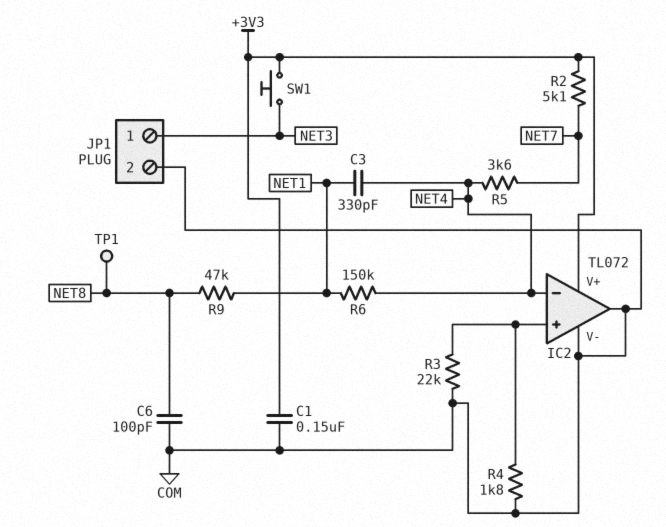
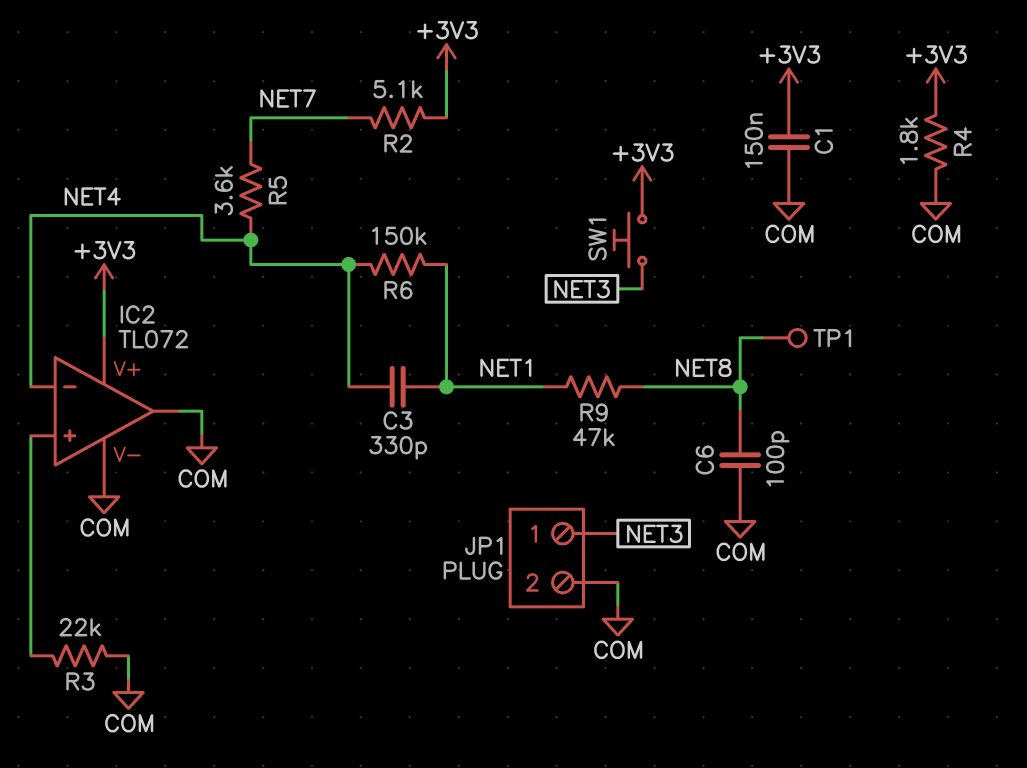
R4: 1.8k (COM, IC2/in+) -> 1.8k (+3V3, COM)

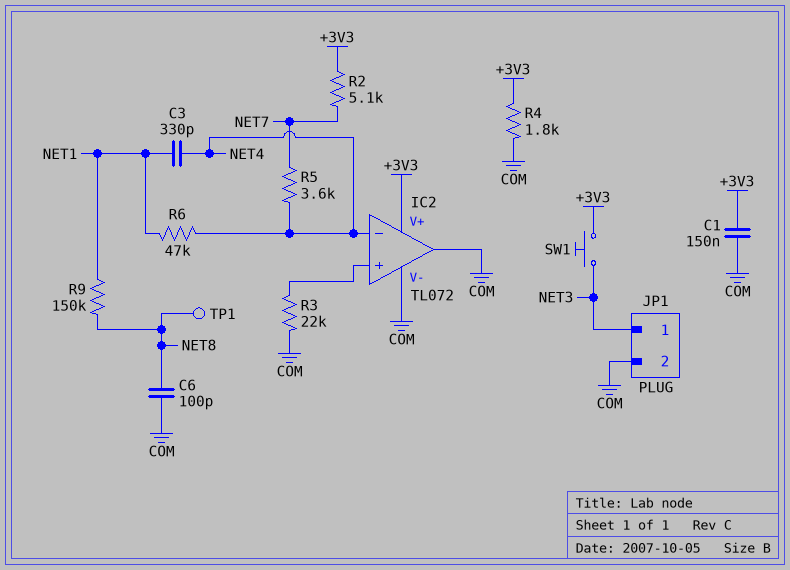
R6: 150k (NET1, NET4) -> 47k (NET1, NET4)
R9: 47k (NET1, NET8) -> 150k (NET1, NET8)

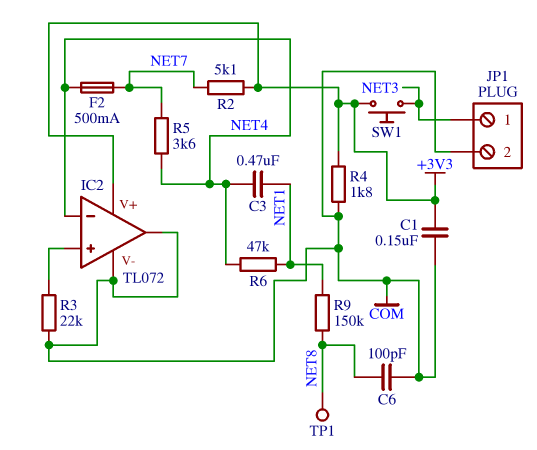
C3: 330pF (NET1, NET4) -> 470nF (NET1, NET4)
F2: none -> 500mA (NET4, NET7)

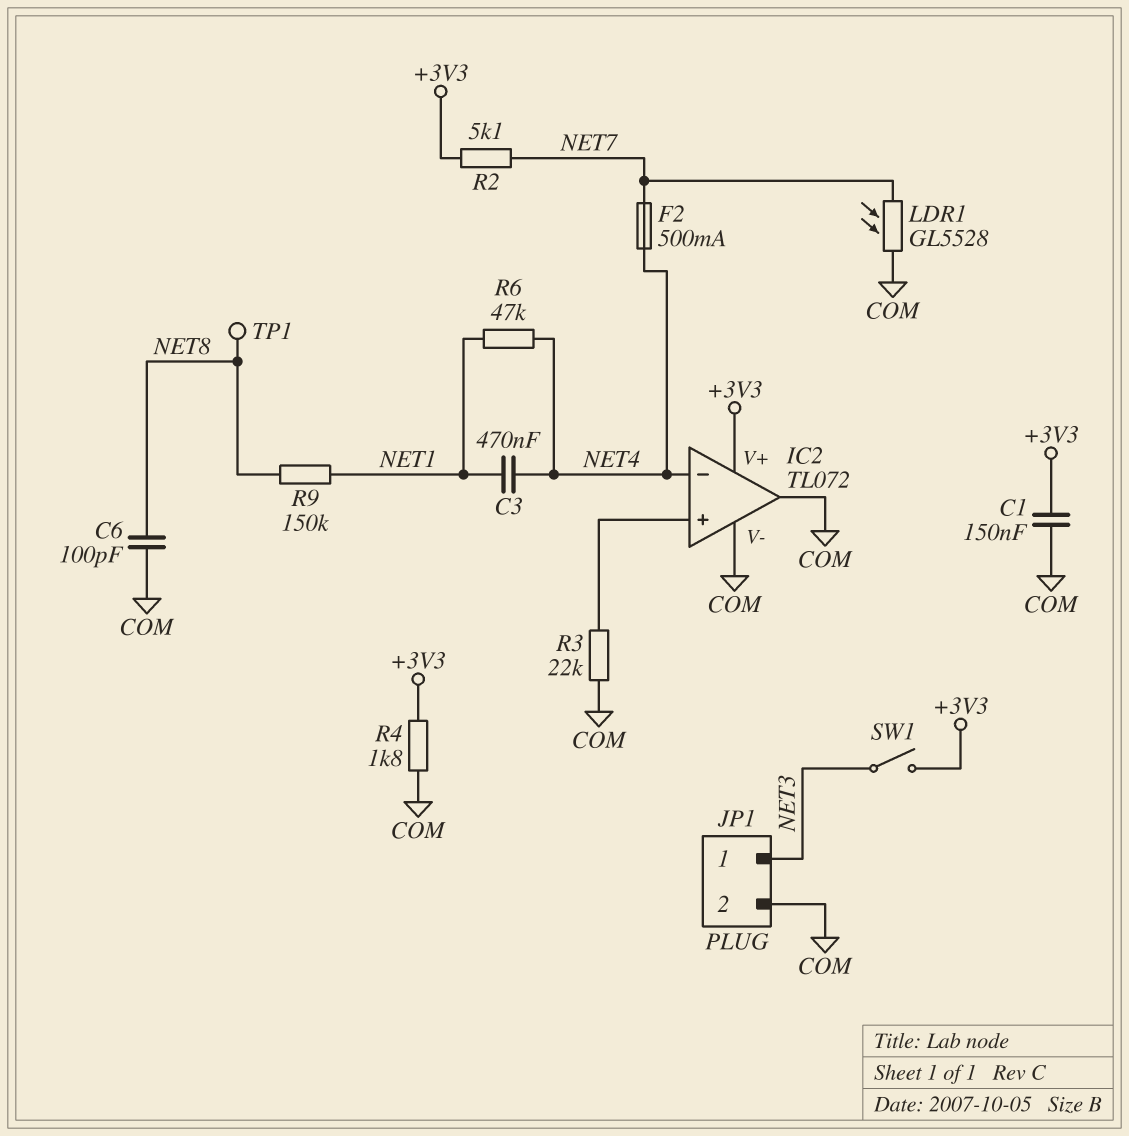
LDR1: none -> GL5528 (COM, NET7)
R5: 3.6k (NET4, NET7) -> none
SW1: button (+3V3, NET3) -> switch (+3V3, NET3)

